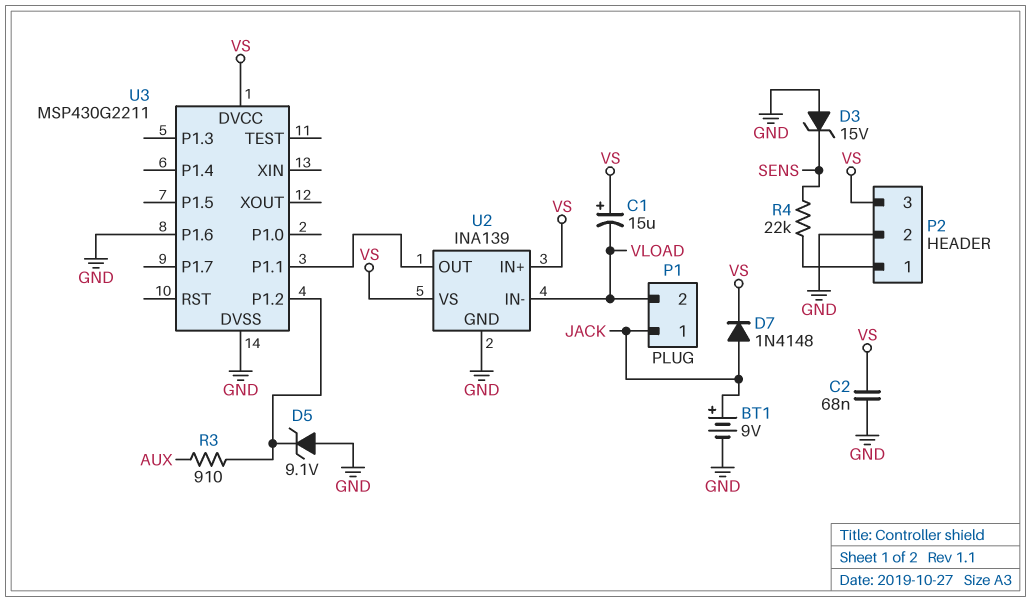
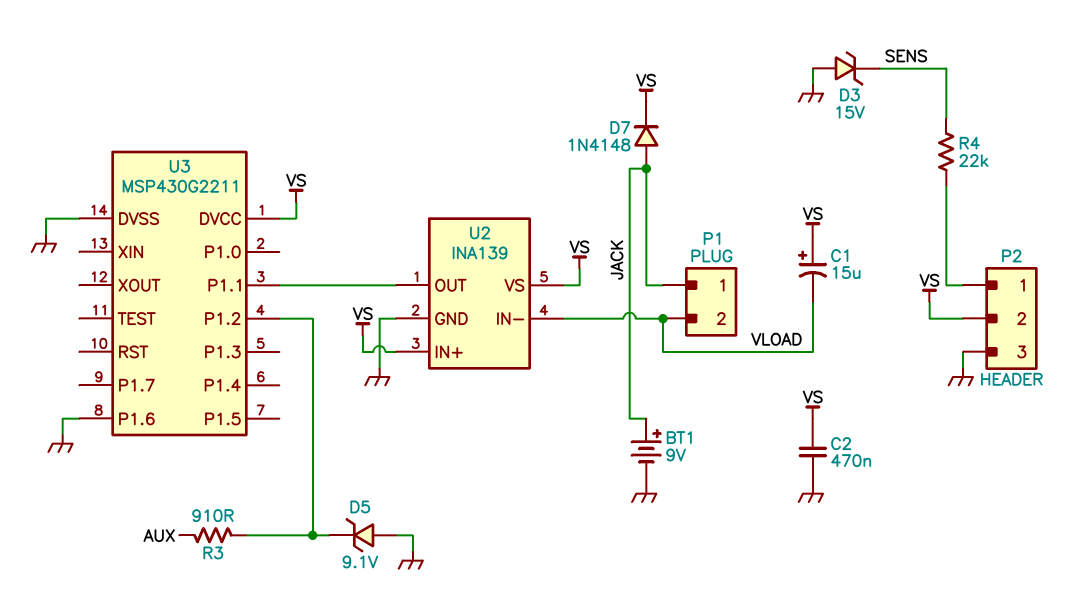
C2: 68nF (GND, VS) -> 470nF (GND, VS)
P2 pin 2: GND -> VS
P2 pin 3: VS -> GND

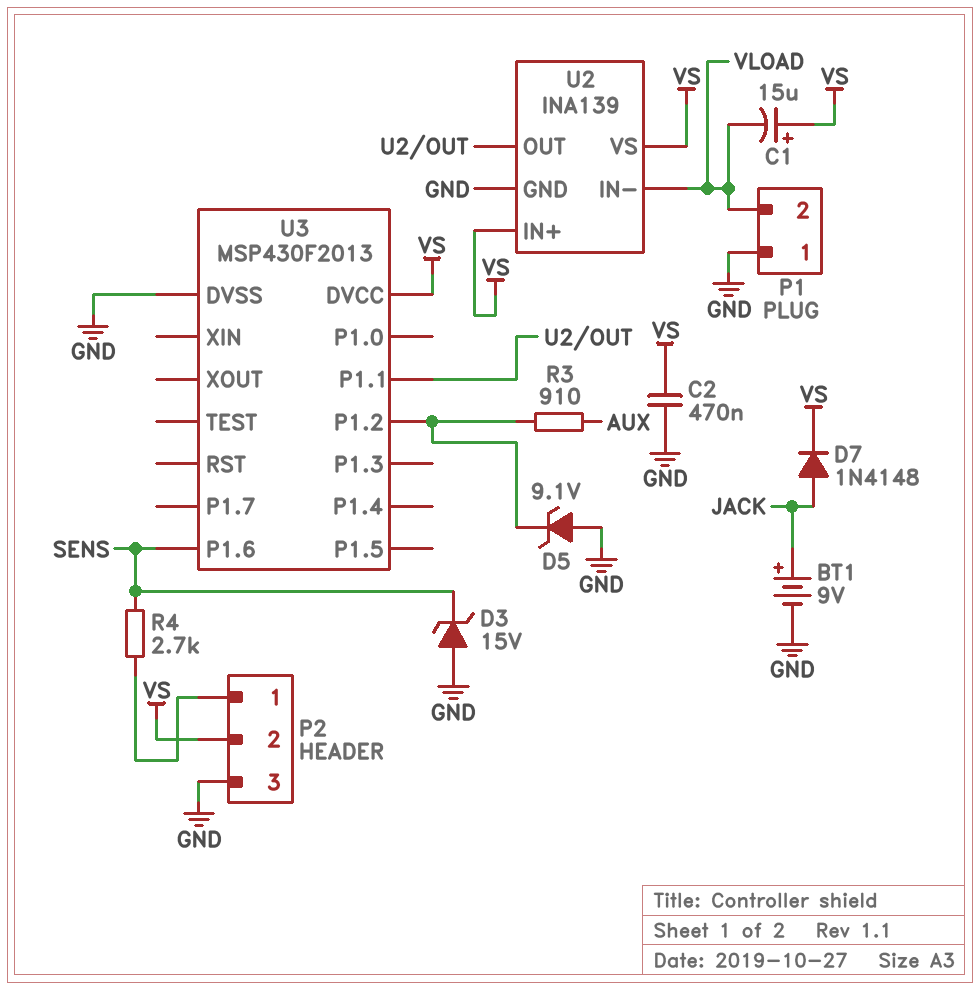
P1 pin 1: JACK -> GND
R4: 22k (P2/1, SENS) -> 2.7k (P2/1, SENS)
U3: MSP430G2211 -> MSP430F2013
U3 pin P1.6: GND -> SENS

